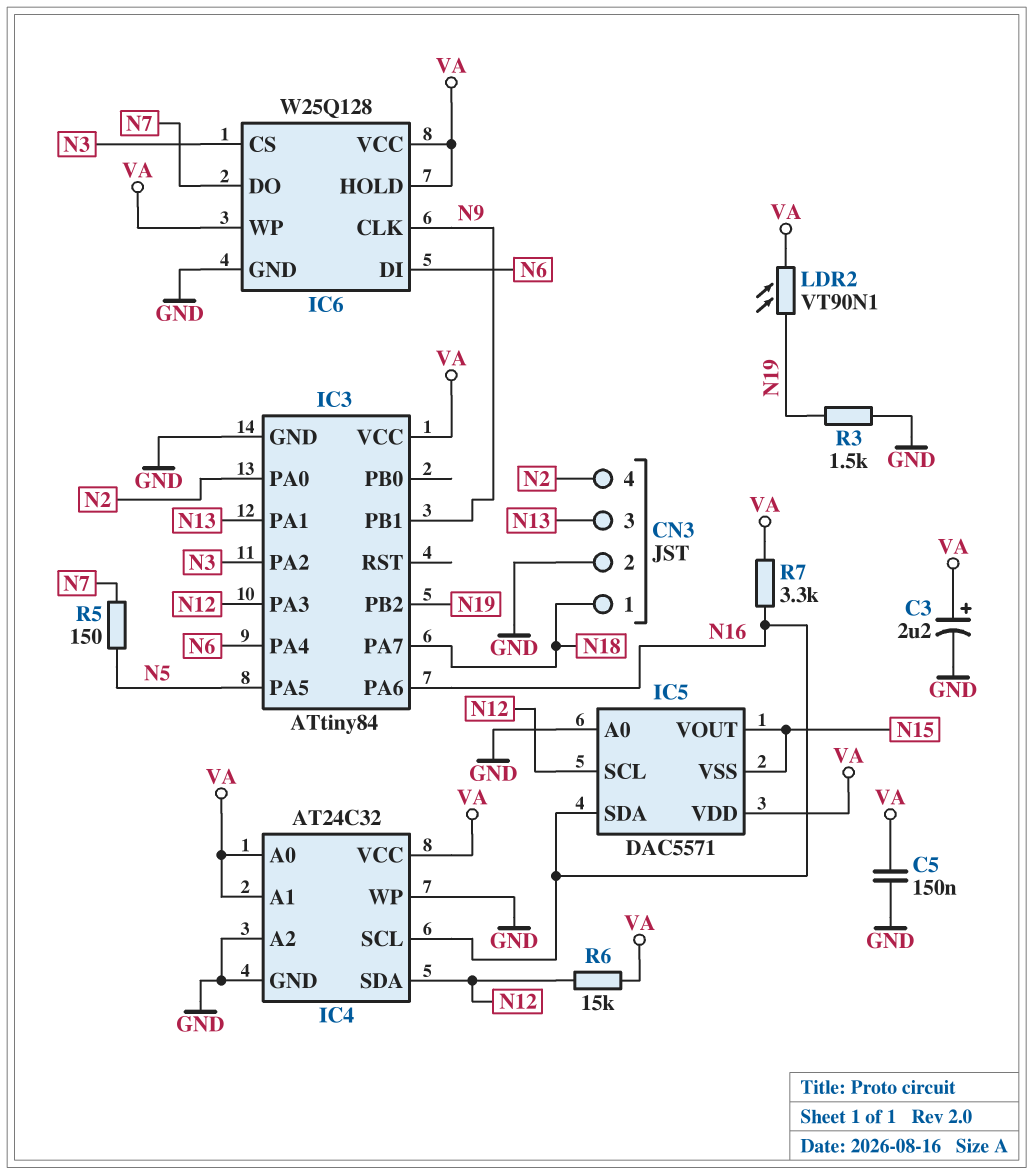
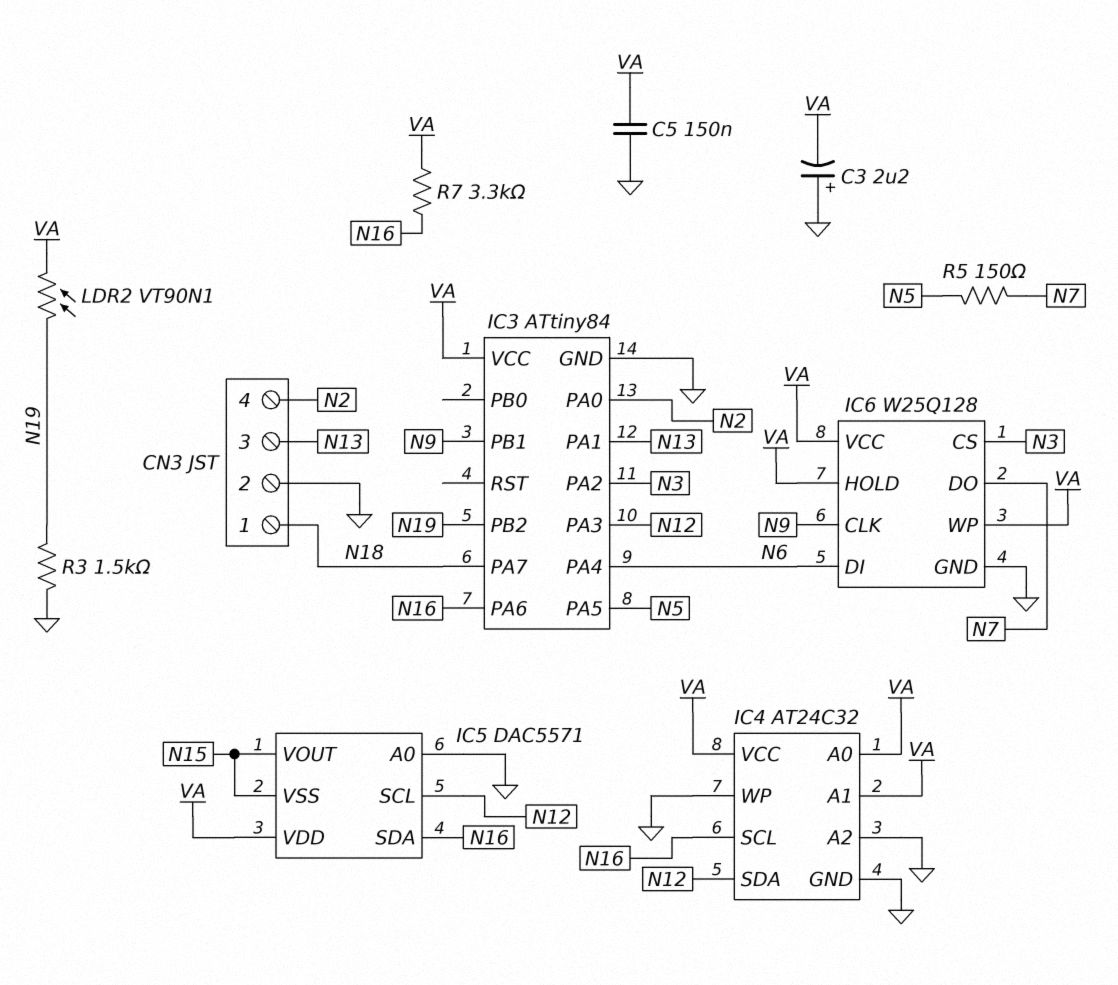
C3: 2.2uF (plus VA, minus GND) -> 2.2uF (plus GND, minus VA)
R6: 15k (N12, VA) -> none

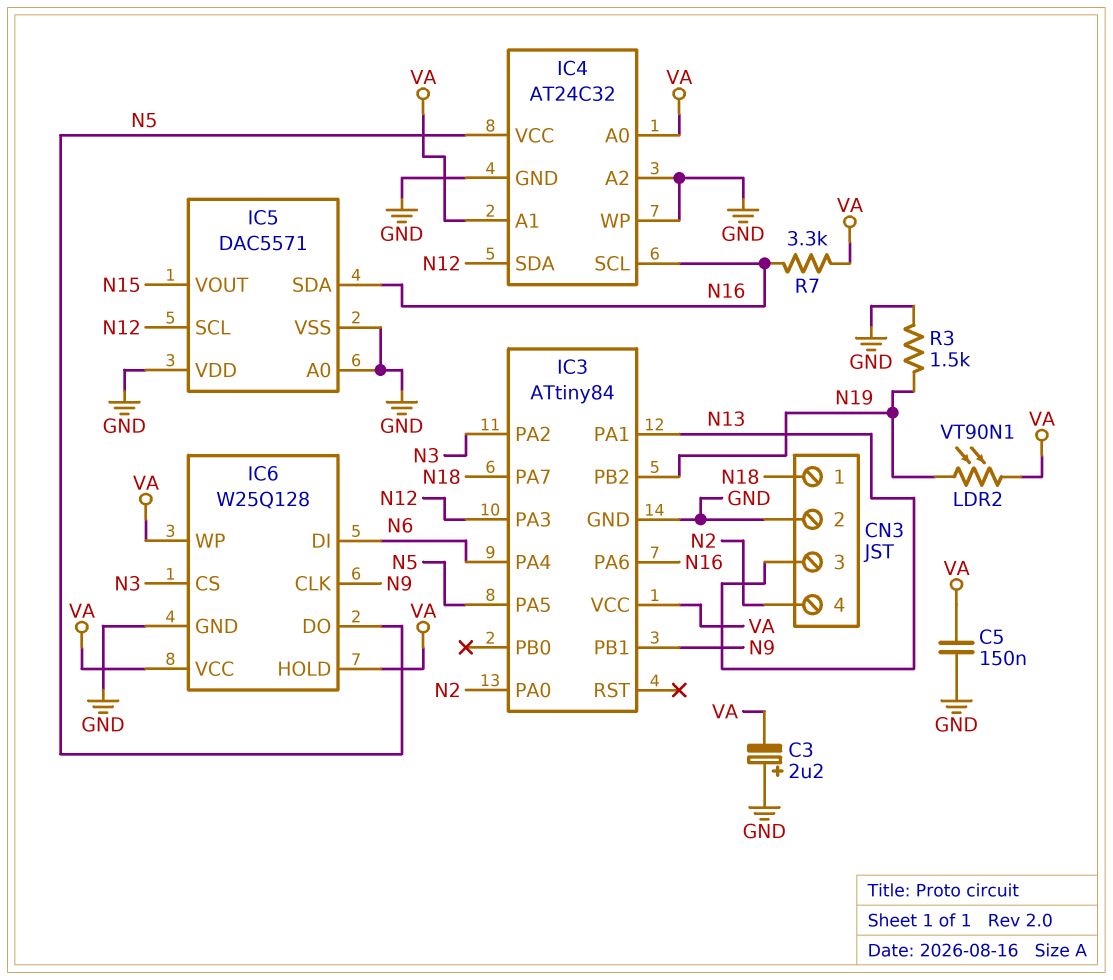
IC4 pin VCC: VA -> N5
IC5 pin VDD: VA -> GND
IC5 pin VSS: N15 -> GND
IC6 pin DO: N7 -> N5
R5: 150 (N5, N7) -> none

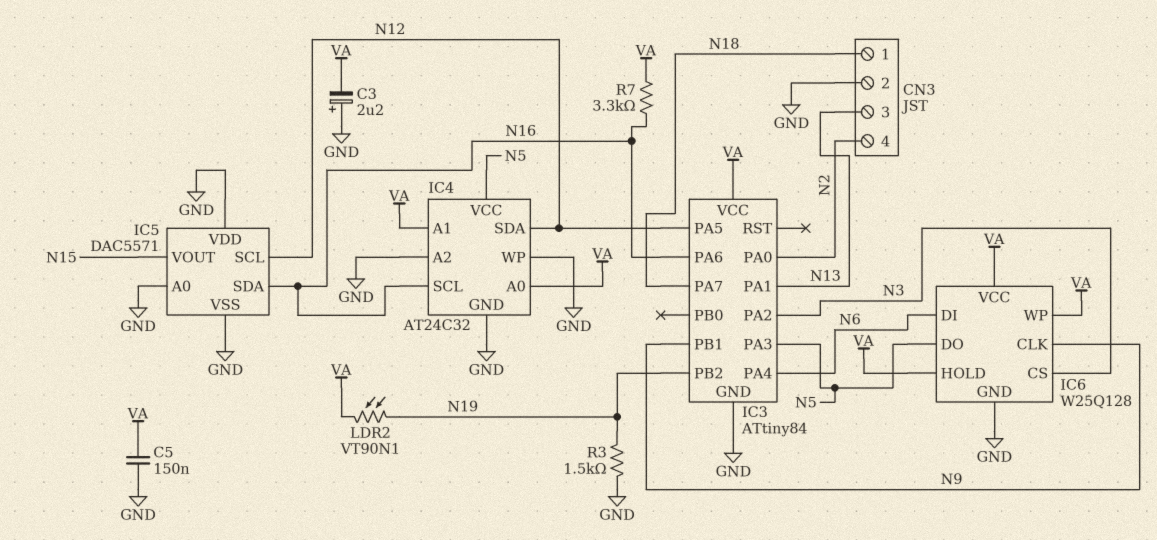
IC3 pin PA3: N12 -> N5
IC3 pin PA5: N5 -> N12

